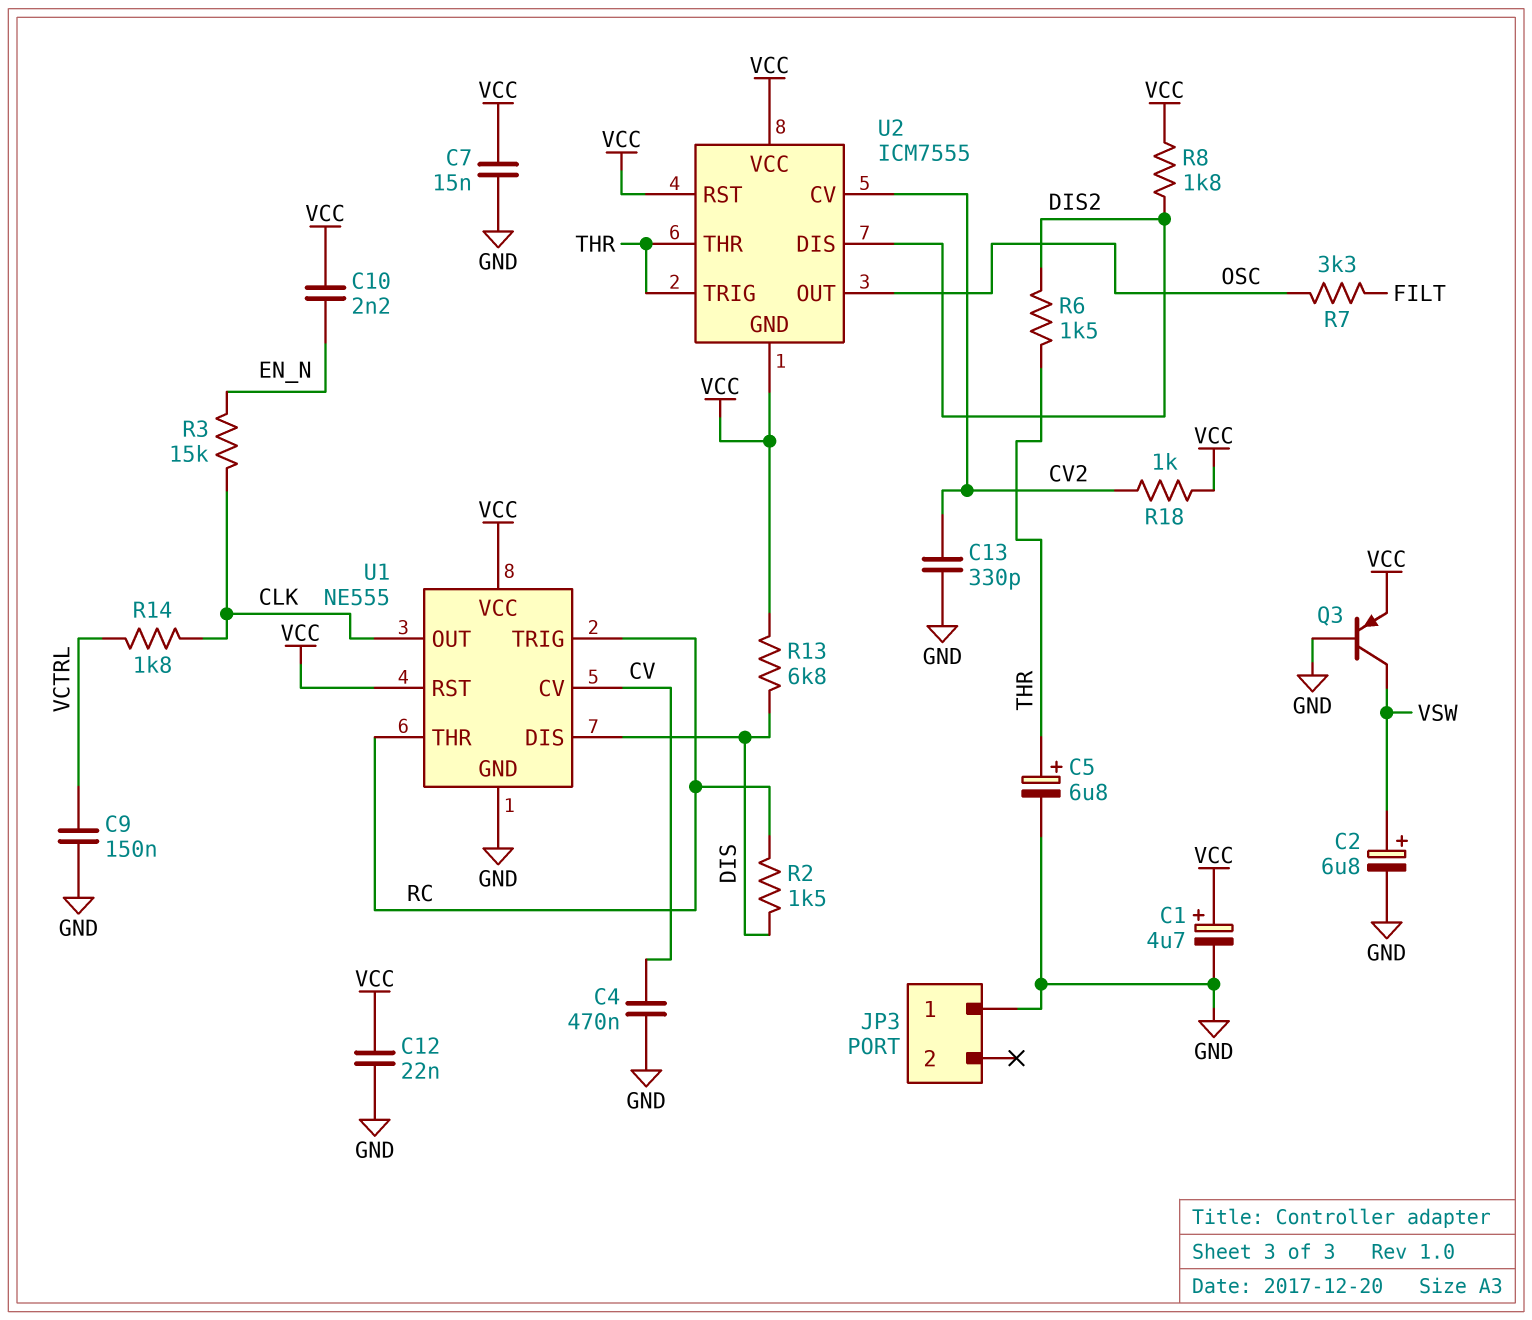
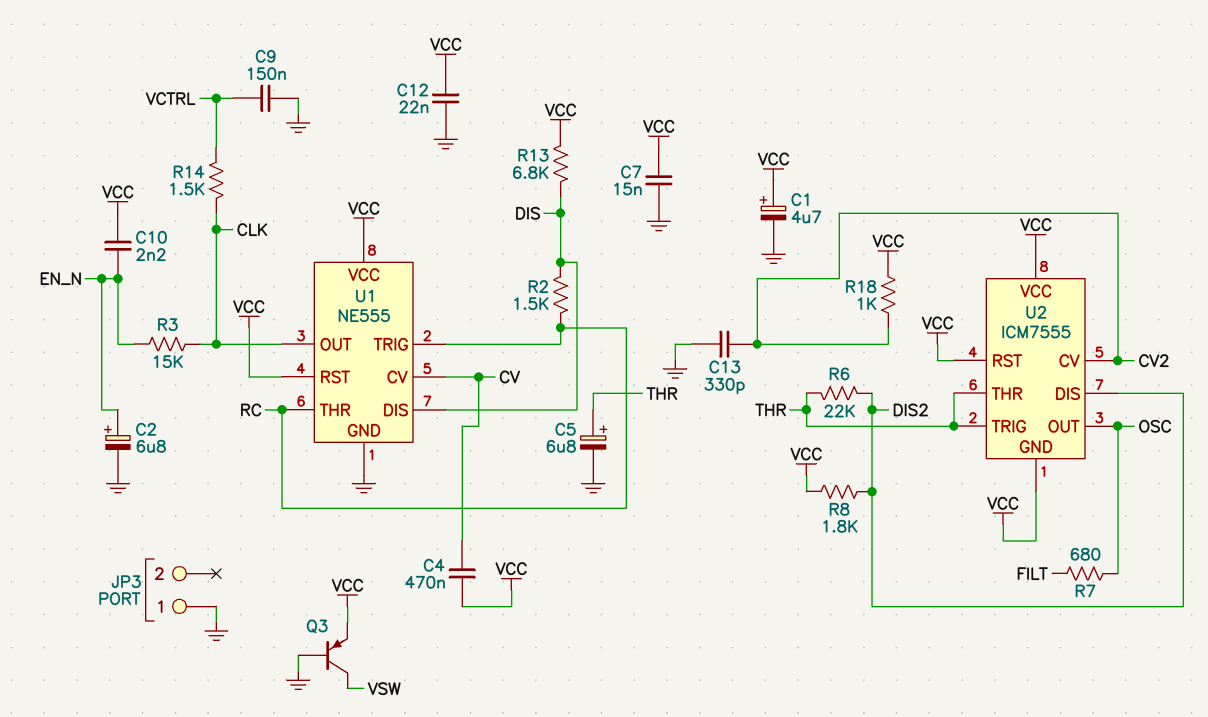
C2: 6.8uF (plus VSW, minus GND) -> 6.8uF (plus EN_N, minus GND)
C4: 470nF (CV, GND) -> 470nF (CV, VCC)
R6: 1.5k (DIS2, THR) -> 22k (DIS2, THR)
R7: 3.3k (FILT, OSC) -> 680 (FILT, OSC)
R14: 1.8k (CLK, VCTRL) -> 1.5k (CLK, VCTRL)

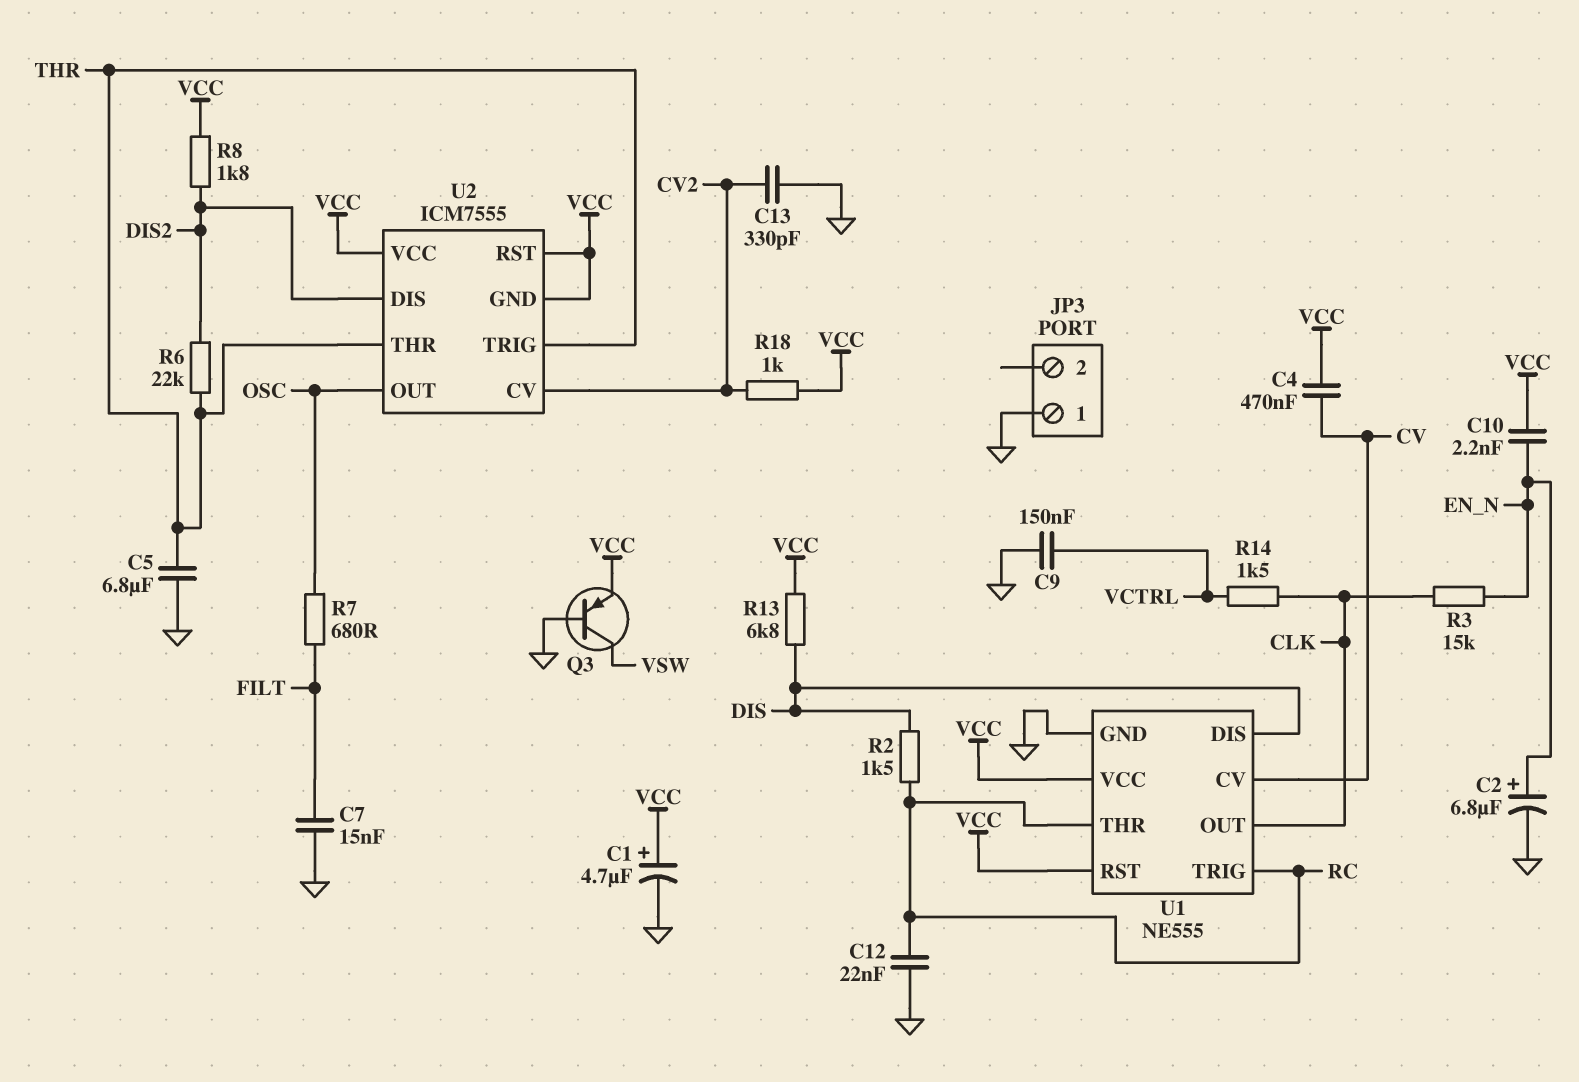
C5: 6.8uF (plus THR, minus GND) -> 6.8uF (GND, THR)
C7: 15nF (GND, VCC) -> 15nF (FILT, GND)
C12: 22nF (GND, VCC) -> 22nF (GND, RC)

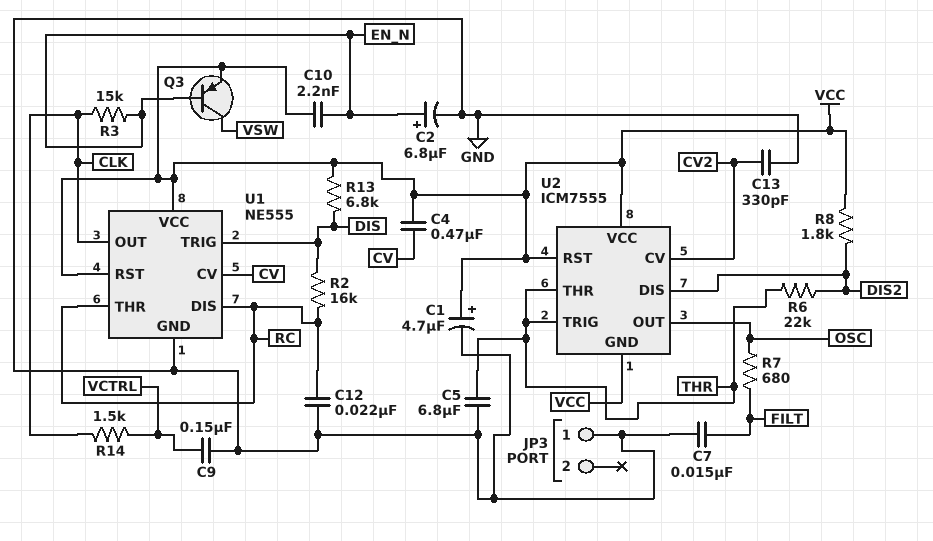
Q3: PNP (B GND, C VSW, E VCC) -> PNP (B EN_N, C VSW, E VCC)
R2: 1.5k (DIS, RC) -> 16k (DIS, RC)
R18: 1k (CV2, VCC) -> none
U1 pin DIS: DIS -> RC
U1 pin TRIG: RC -> DIS

